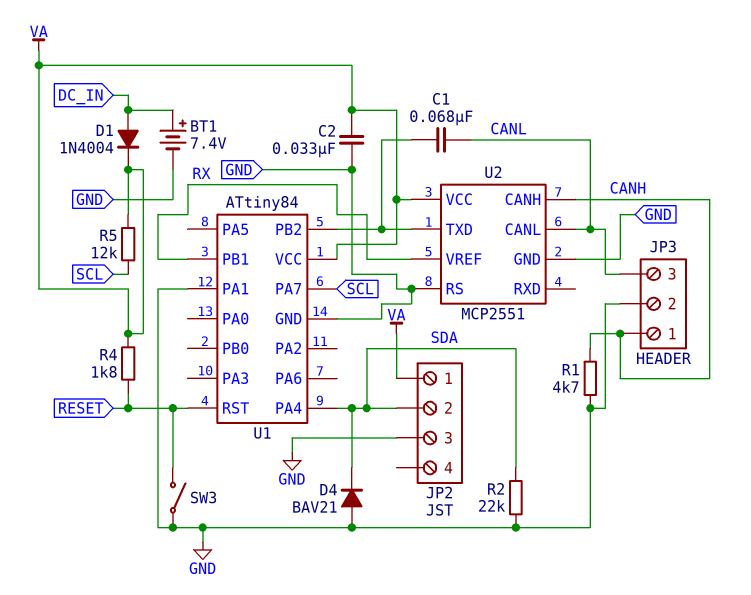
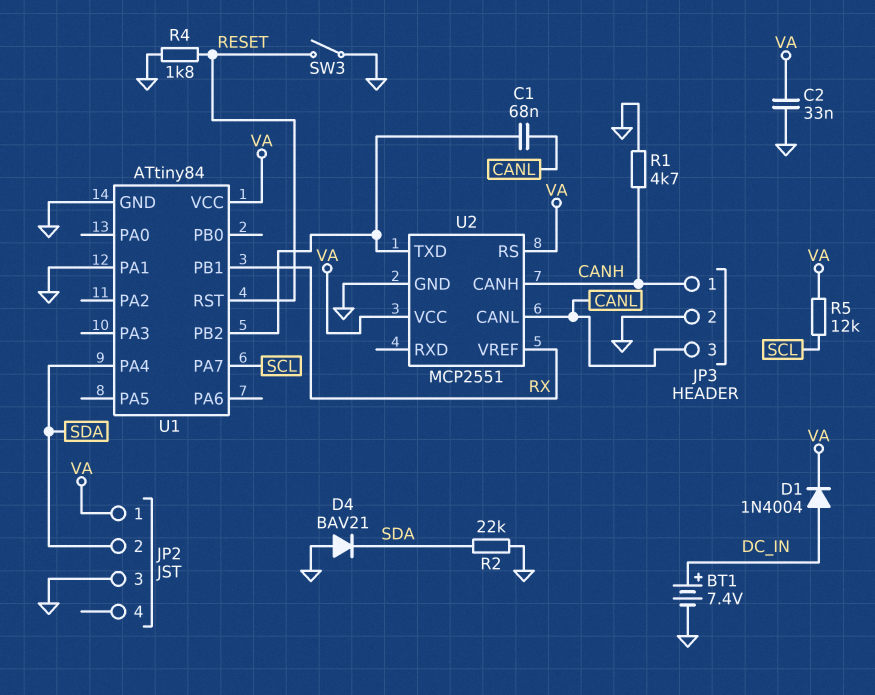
R4: 1.8k (RESET, VA) -> 1.8k (GND, RESET)
U2 pin RS: GND -> VA

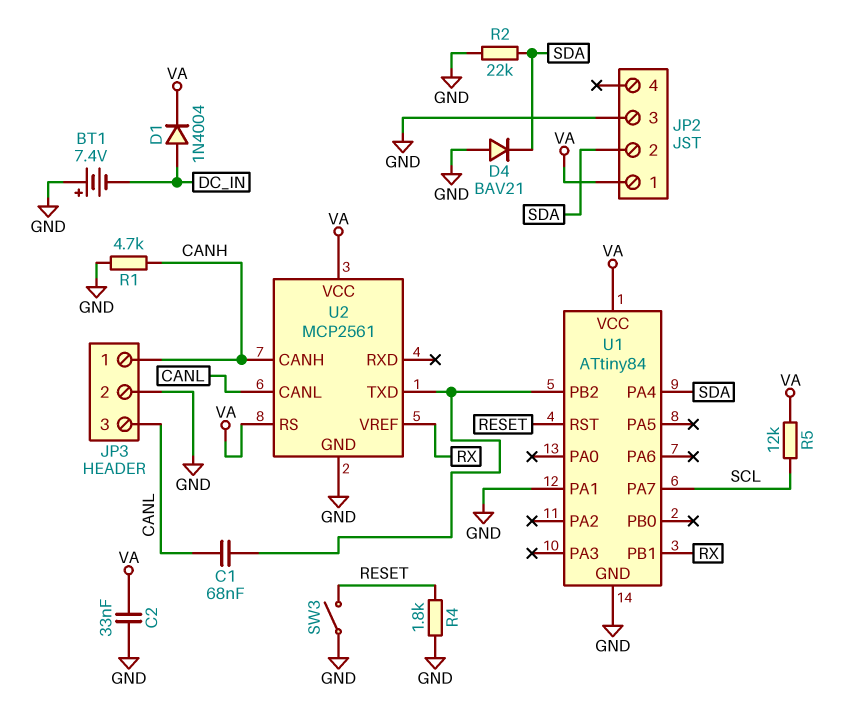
BT1: 7.4V (plus DC_IN, minus GND) -> 7.4V (plus GND, minus DC_IN)
U2: MCP2551 -> MCP2561

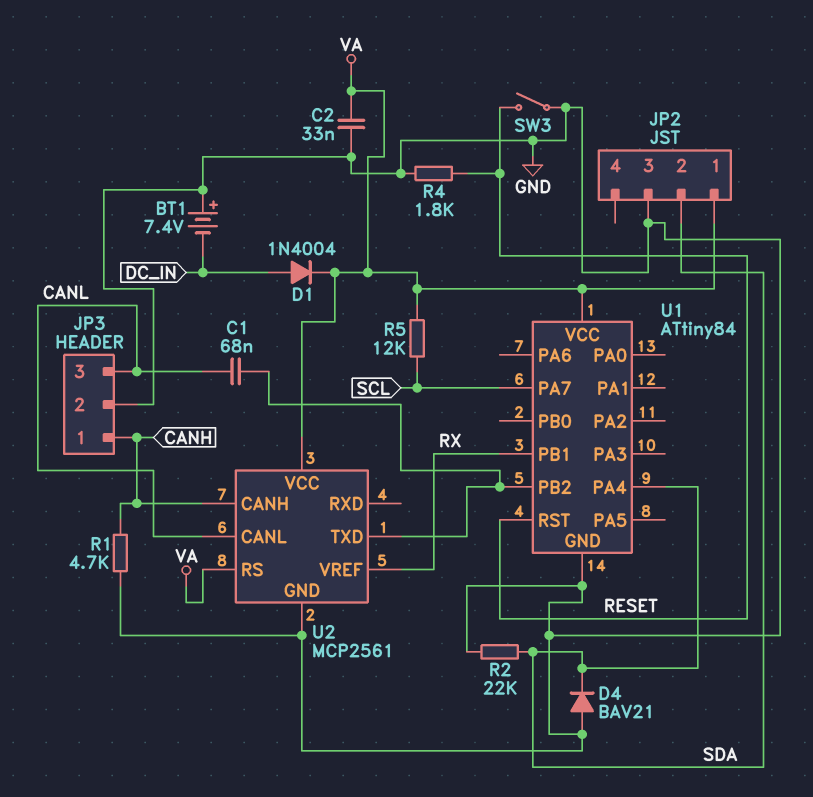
U1 pin PA1: GND -> none

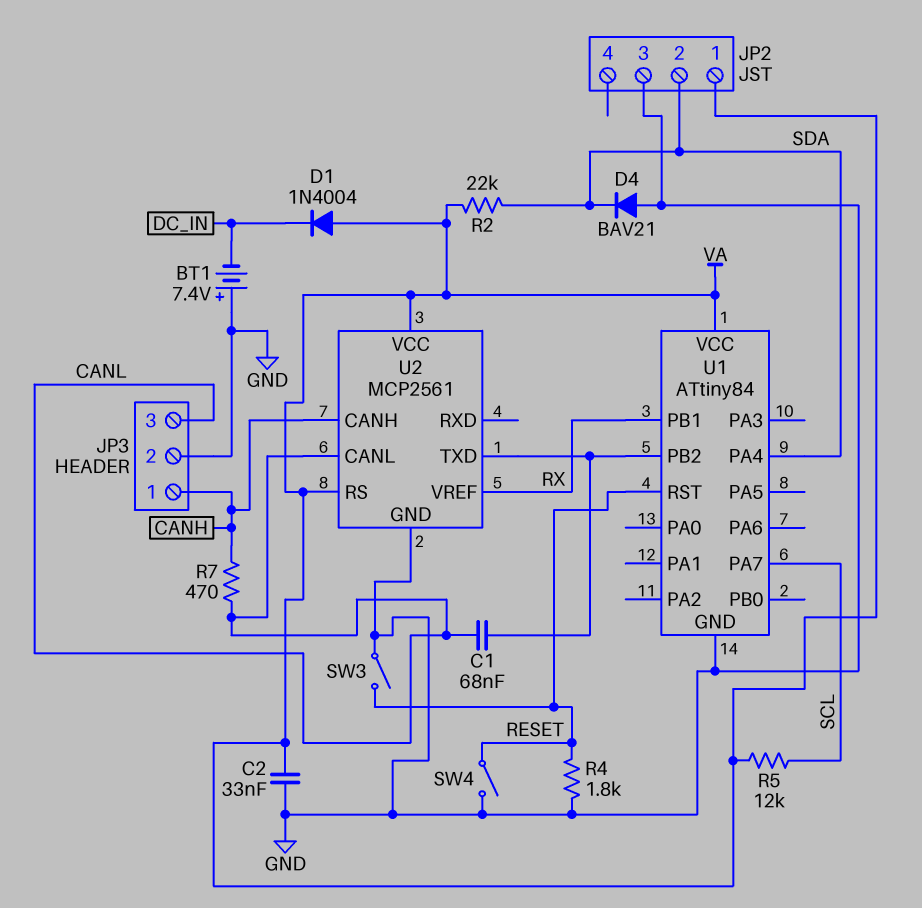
D1: diode 1N4004 (A DC_IN, K VA) -> diode 1N4004 (A VA, K DC_IN)
R1: 4.7k (CANH, GND) -> none
R2: 22k (GND, SDA) -> 22k (SDA, VA)
R7: none -> 470 (CANH, CANL)
SW4: none -> switch (GND, RESET)

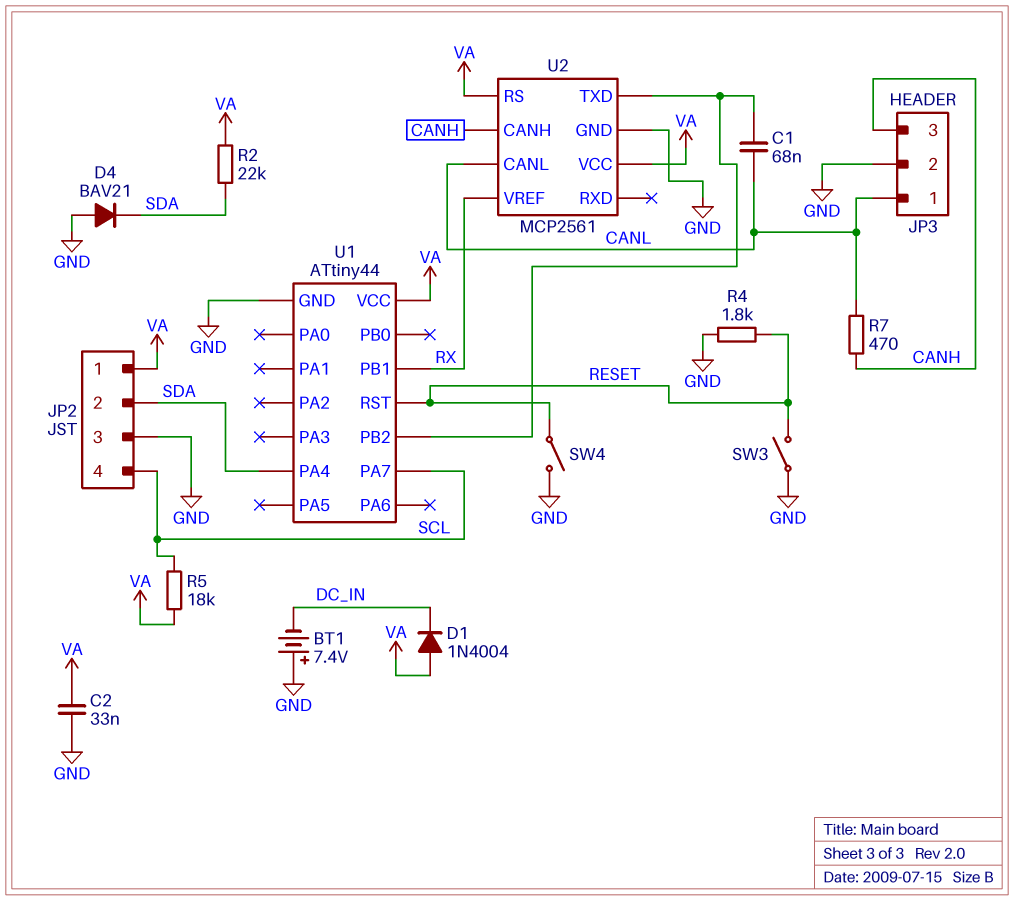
JP2 pin 4: none -> SCL
JP3 pin 1: CANH -> CANL
JP3 pin 3: CANL -> CANH
R5: 12k (SCL, VA) -> 18k (SCL, VA)
U1: ATtiny84 -> ATtiny44

